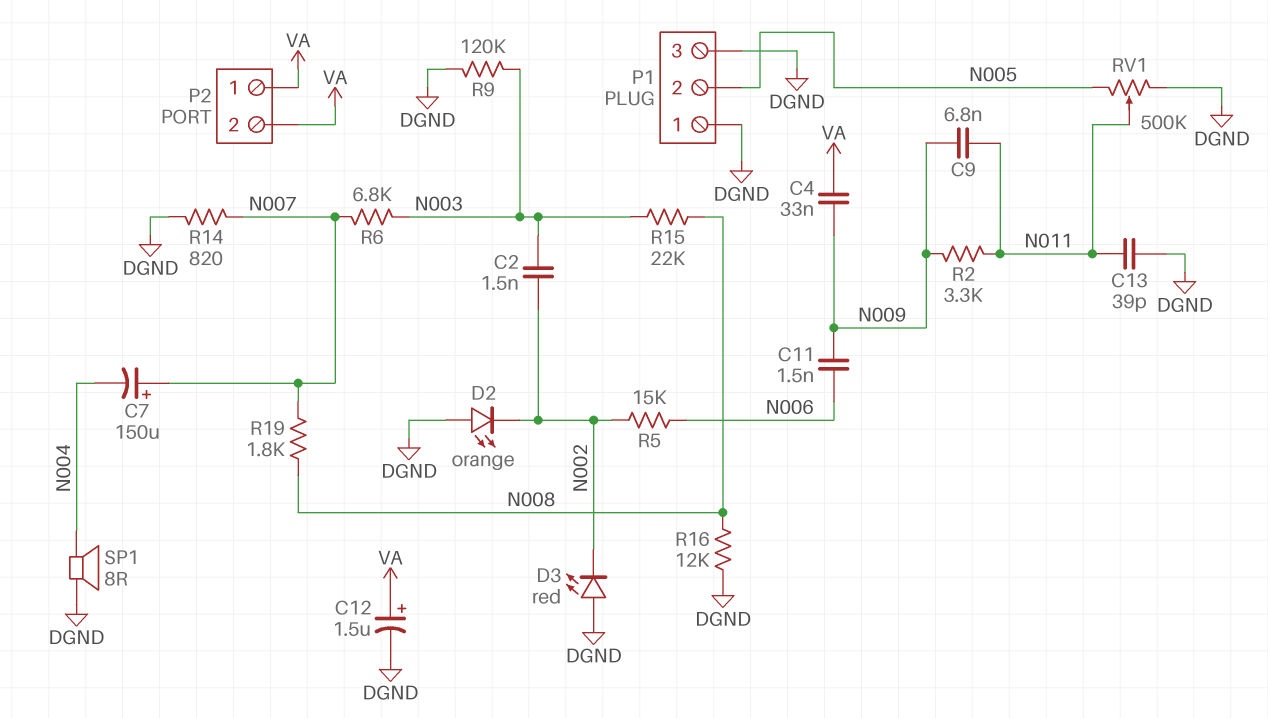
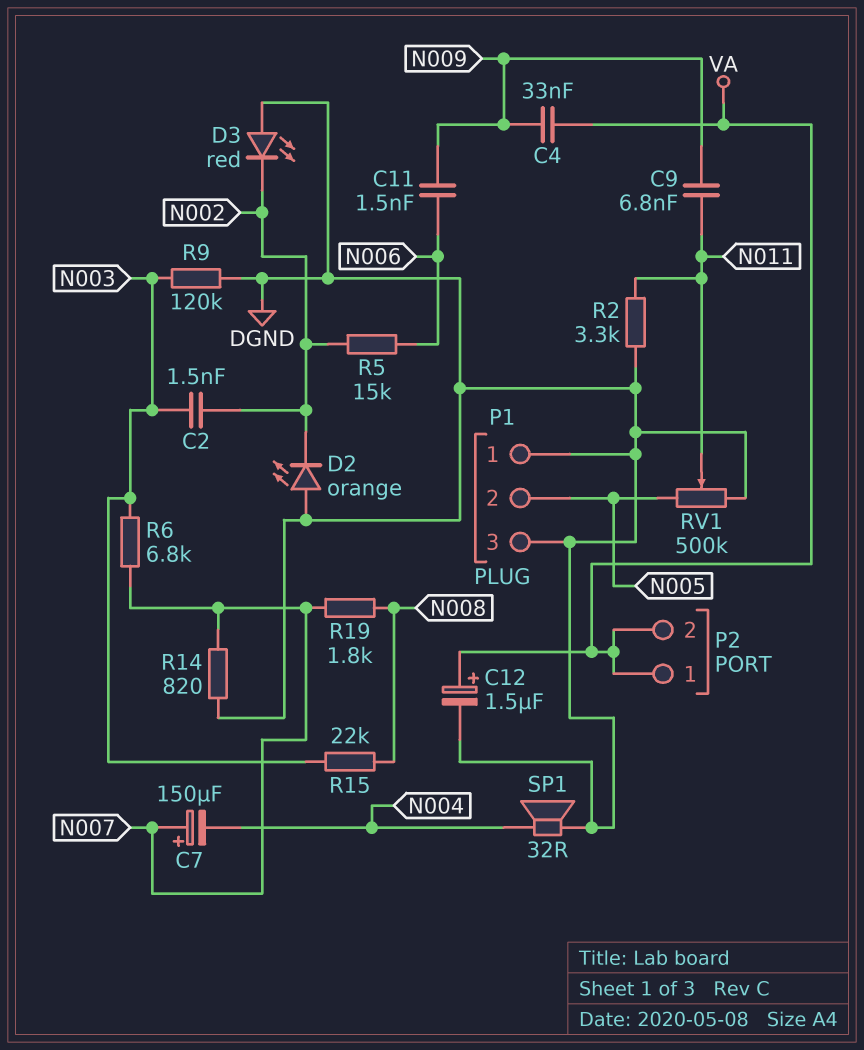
C13: 39pF (DGND, N011) -> none
R2: 3.3k (N009, N011) -> 3.3k (DGND, N011)
R16: 12k (DGND, N008) -> none
SP1: speaker 8R (DGND, N004) -> speaker 32R (DGND, N004)

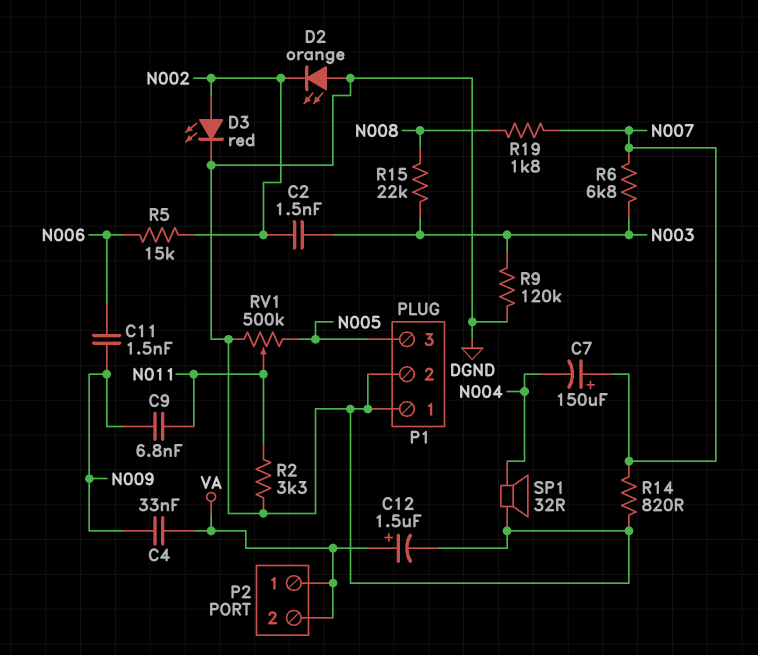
D3: LED red (A DGND, K N002) -> LED red (A N002, K DGND)
P1 pin 2: N005 -> DGND
P1 pin 3: DGND -> N005

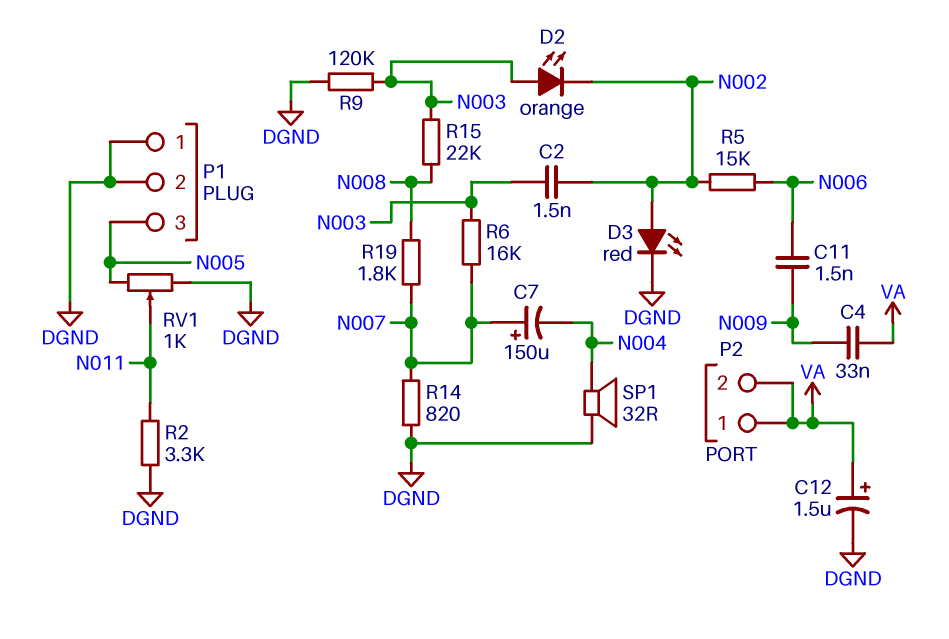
C9: 6.8nF (N009, N011) -> none
D2: LED orange (A DGND, K N002) -> LED orange (A N003, K N002)
R6: 6.8k (N003, N007) -> 16k (N003, N007)
RV1: 500k (DGND, N005, wiper N011) -> 1k (DGND, N005, wiper N011)

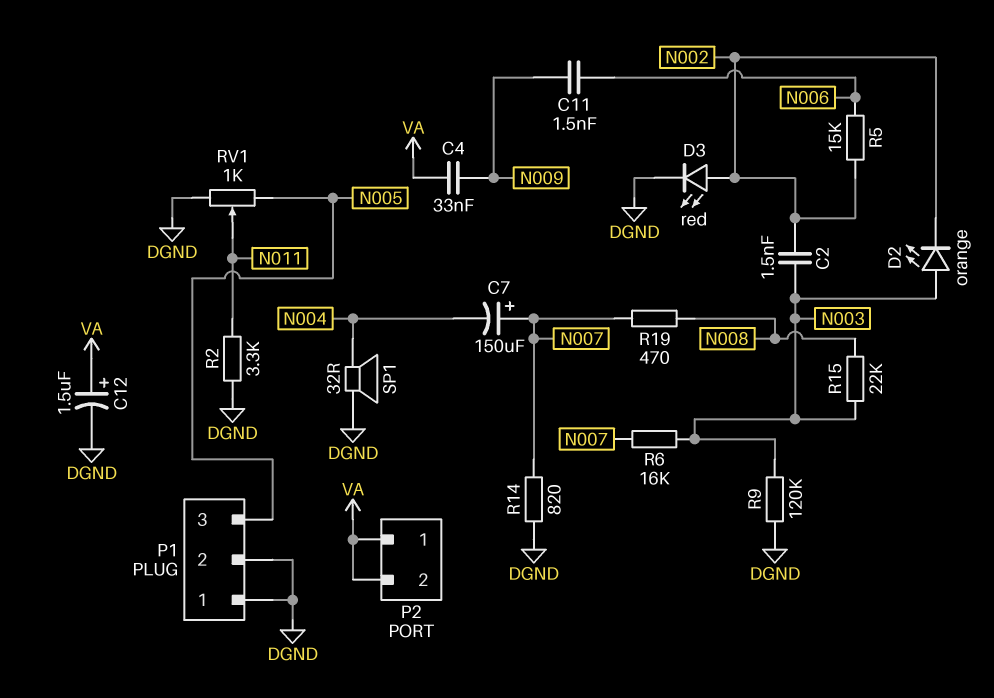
R19: 1.8k (N007, N008) -> 470 (N007, N008)

